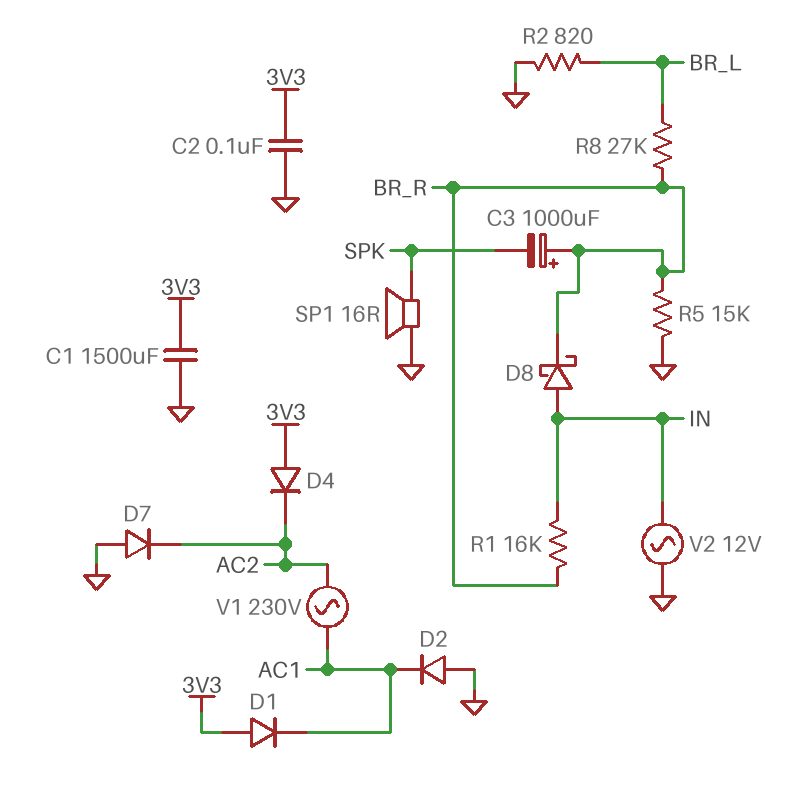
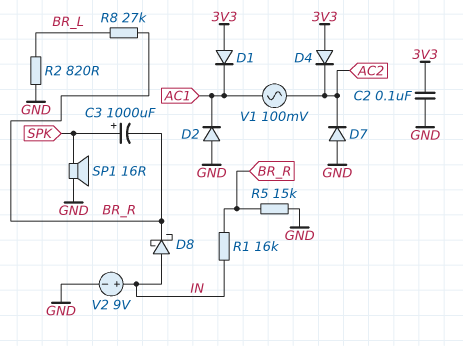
C1: 1500uF (3V3, GND) -> none
C3: 1000uF (plus BR_R, minus SPK) -> 1000uF (plus SPK, minus BR_R)
V1: AC 230V (AC1, AC2) -> AC 100mV (AC1, AC2)
V2: AC 12V (GND, IN) -> 9V (plus IN, minus GND)

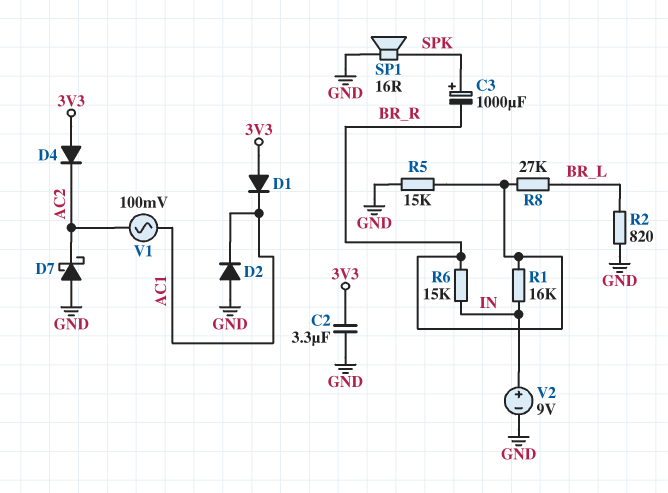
C2: 100nF (3V3, GND) -> 3.3uF (3V3, GND)
D7: diode (A GND, K AC2) -> schottky (A GND, K AC2)
D8: schottky (A IN, K BR_R) -> none
R6: none -> 15k (BR_R, IN)

